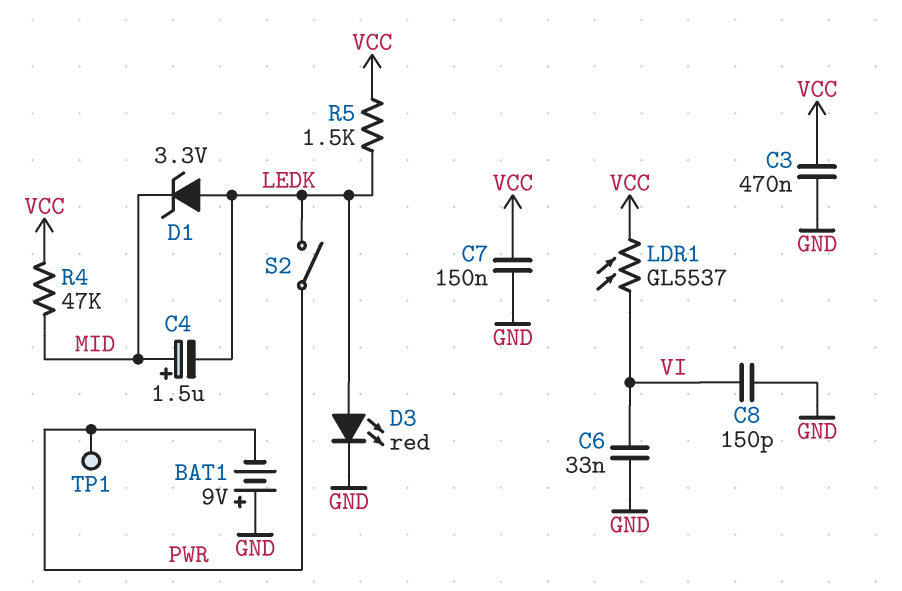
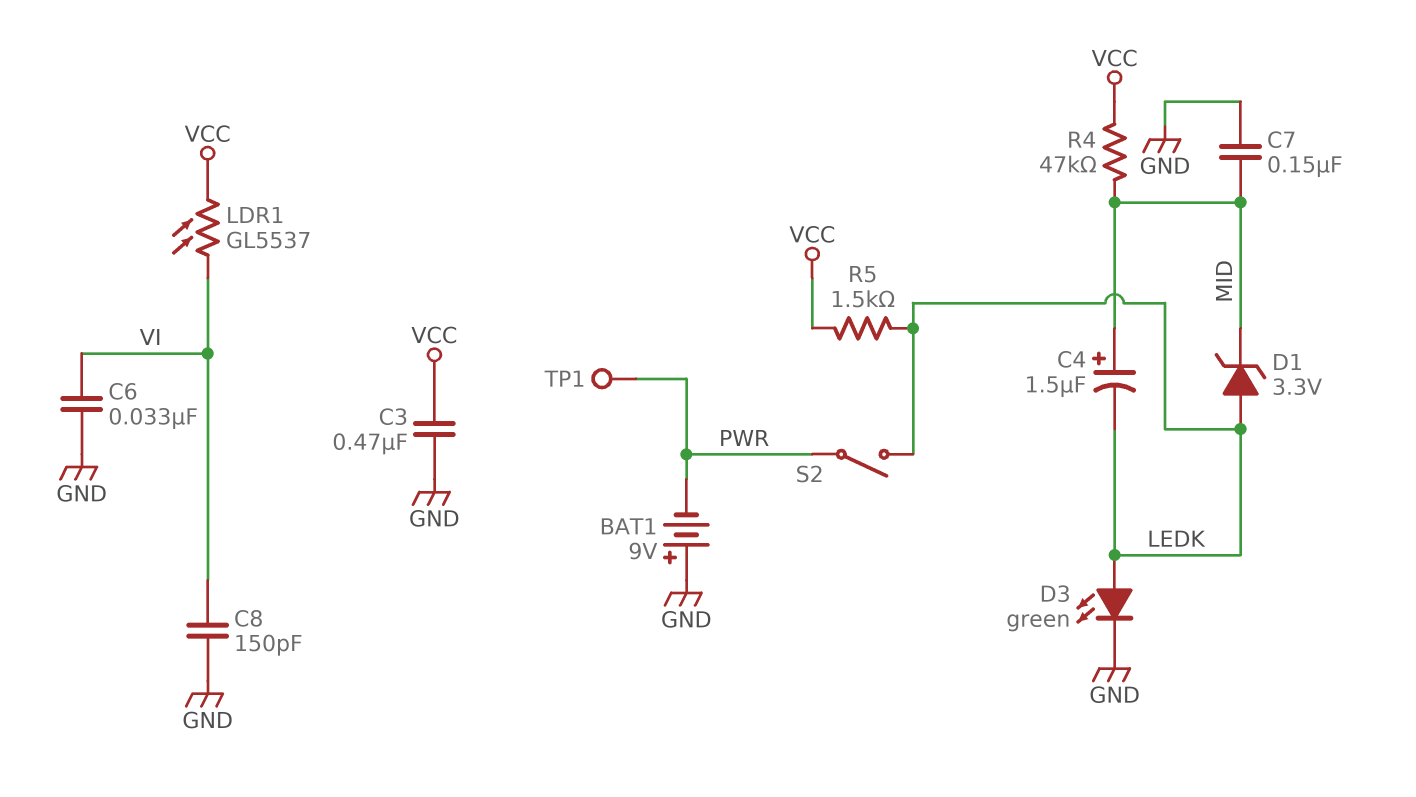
C7: 150nF (GND, VCC) -> 150nF (GND, MID)
D3: LED red (A LEDK, K GND) -> LED green (A LEDK, K GND)

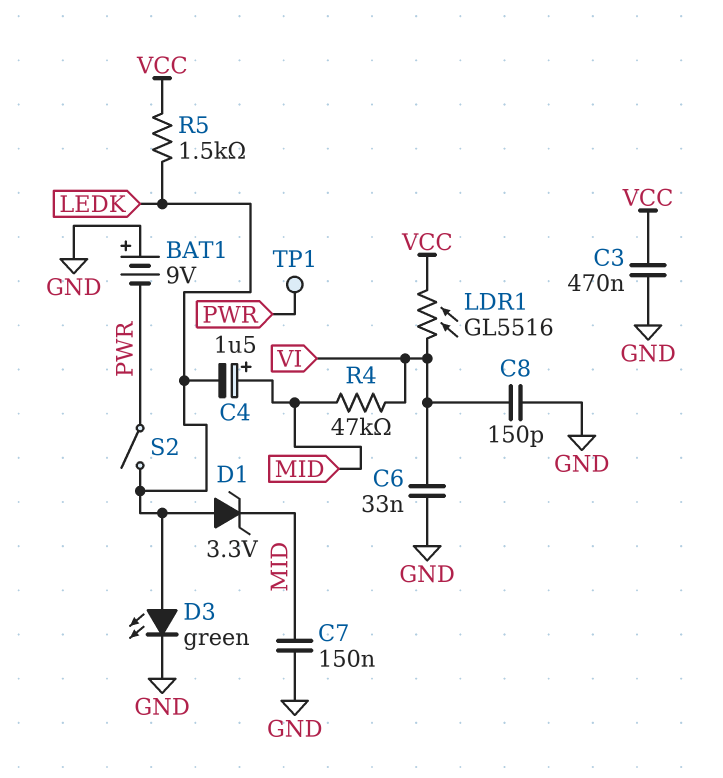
LDR1: GL5537 (VCC, VI) -> GL5516 (VCC, VI)
R4: 47k (MID, VCC) -> 47k (MID, VI)

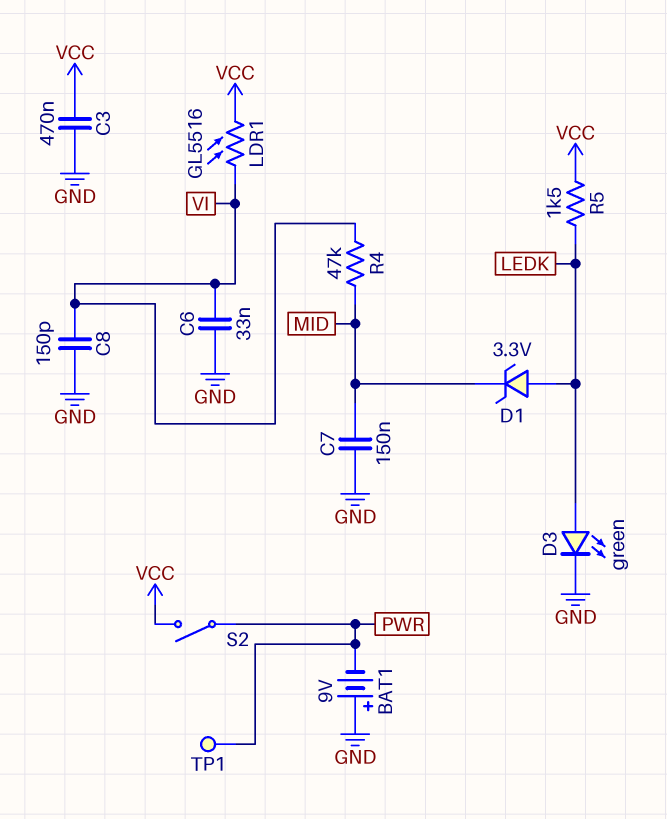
C4: 1.5uF (plus MID, minus LEDK) -> none
S2: switch (LEDK, PWR) -> switch (PWR, VCC)

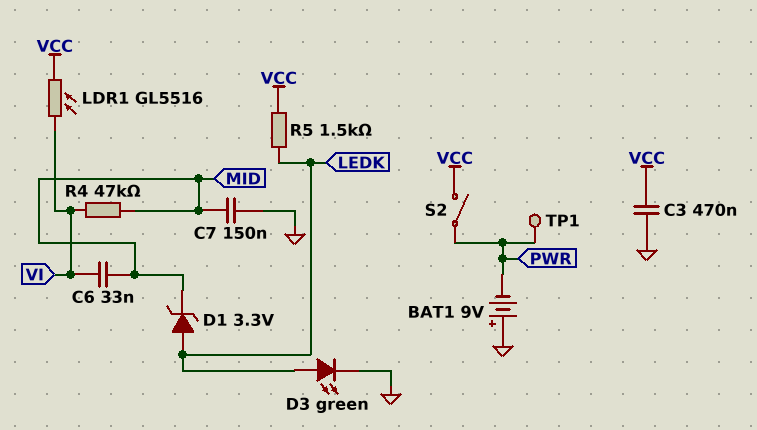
C6: 33nF (GND, VI) -> 33nF (MID, VI)
C8: 150pF (GND, VI) -> none

